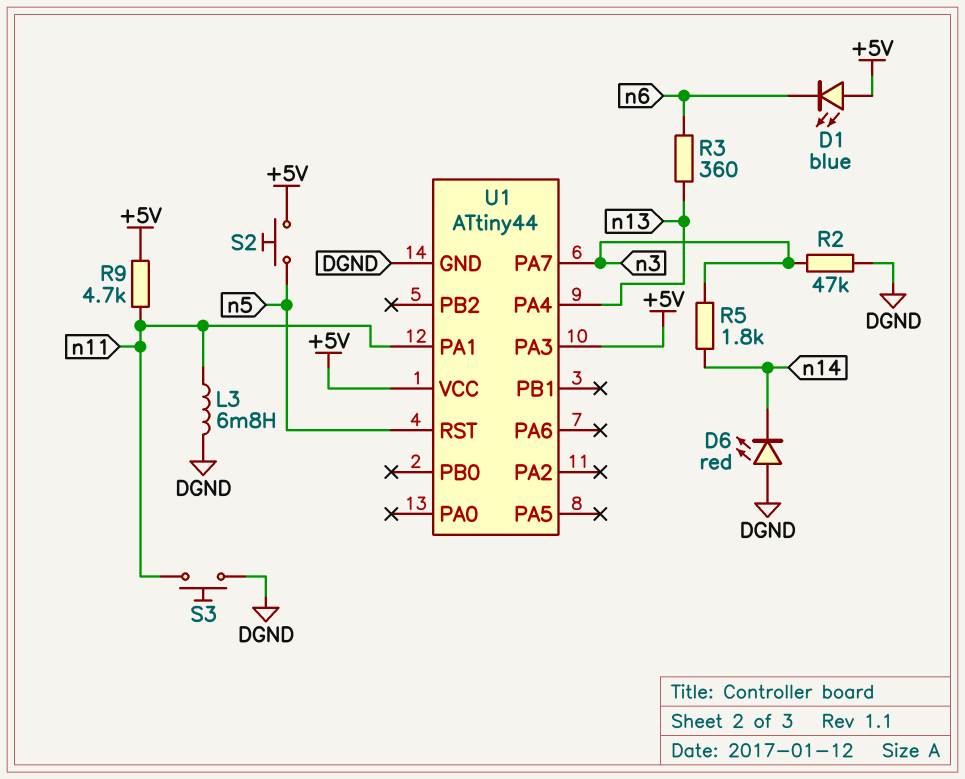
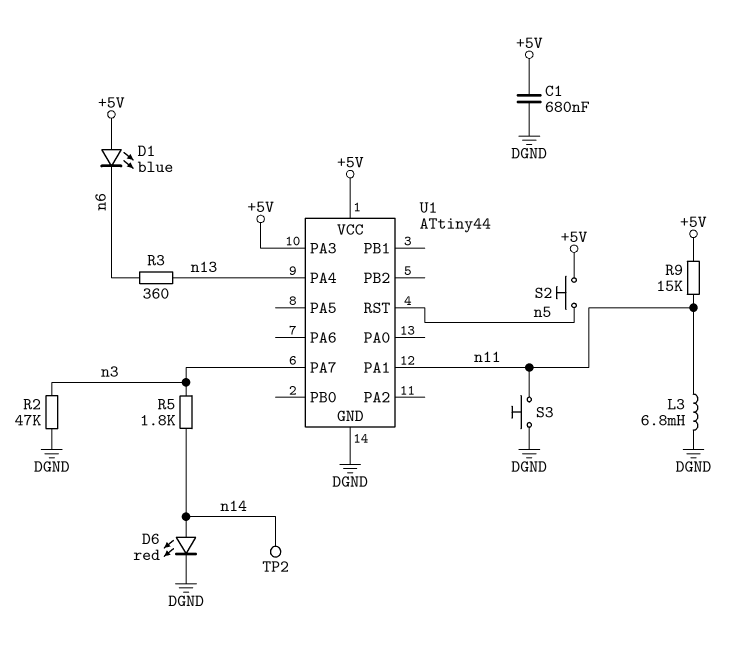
C1: none -> 680nF (+5V, DGND)
D6: LED red (A DGND, K n14) -> LED red (A n14, K DGND)
R9: 4.7k (+5V, n11) -> 15k (+5V, n11)
TP2: none -> test point (n14)

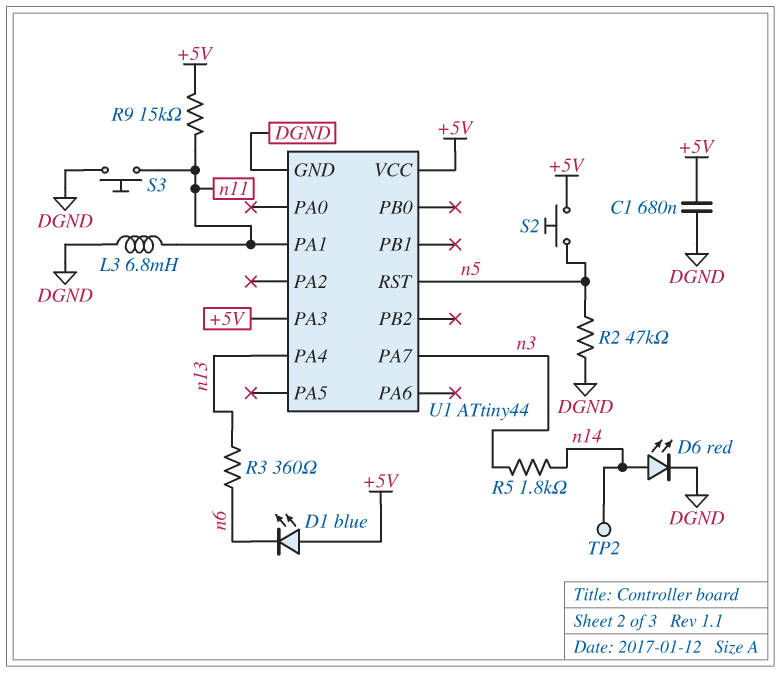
R2: 47k (DGND, n3) -> 47k (DGND, n5)

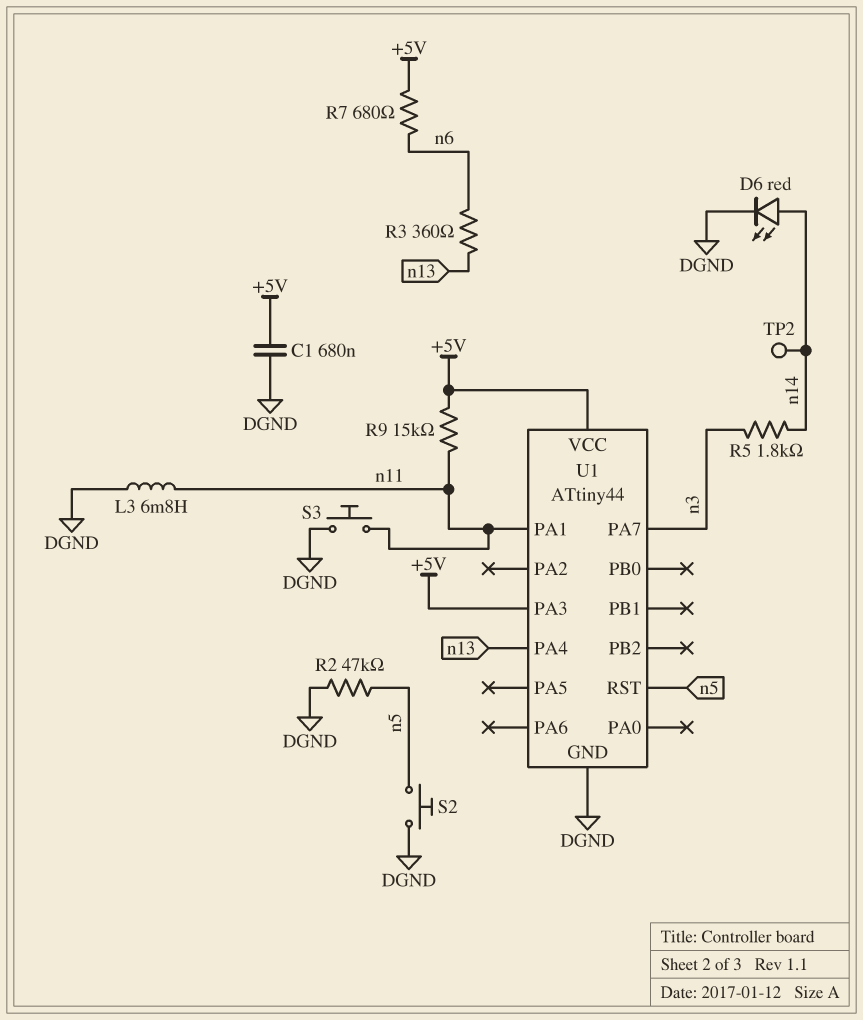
D1: LED blue (A +5V, K n6) -> none
R7: none -> 680 (+5V, n6)
S2: button (+5V, n5) -> button (DGND, n5)

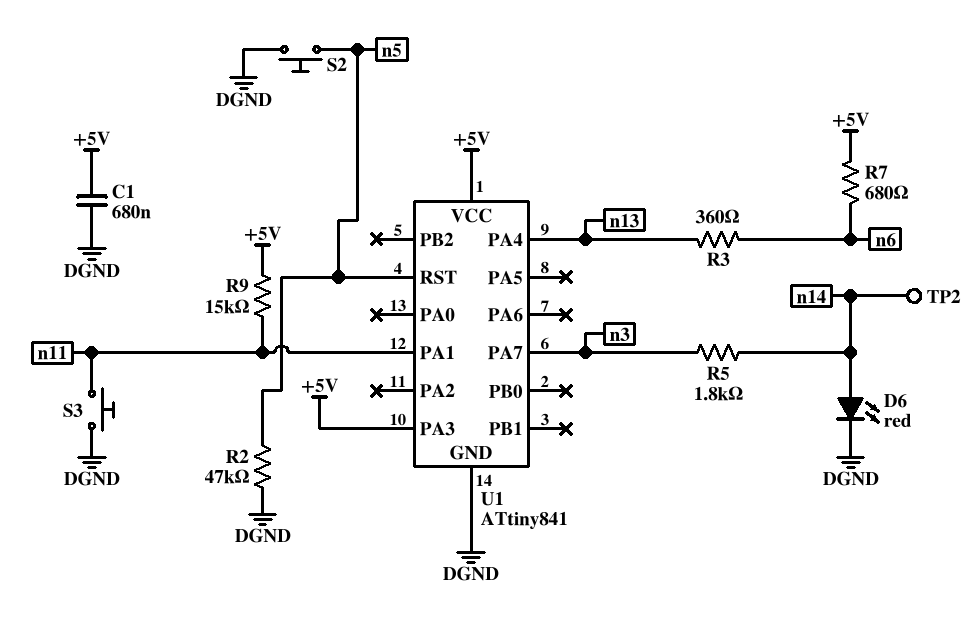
L3: 6.8mH (DGND, n11) -> none
U1: ATtiny44 -> ATtiny841

